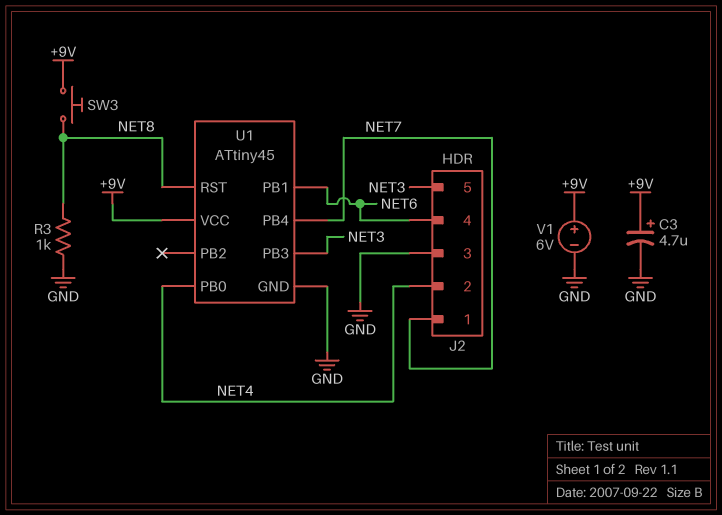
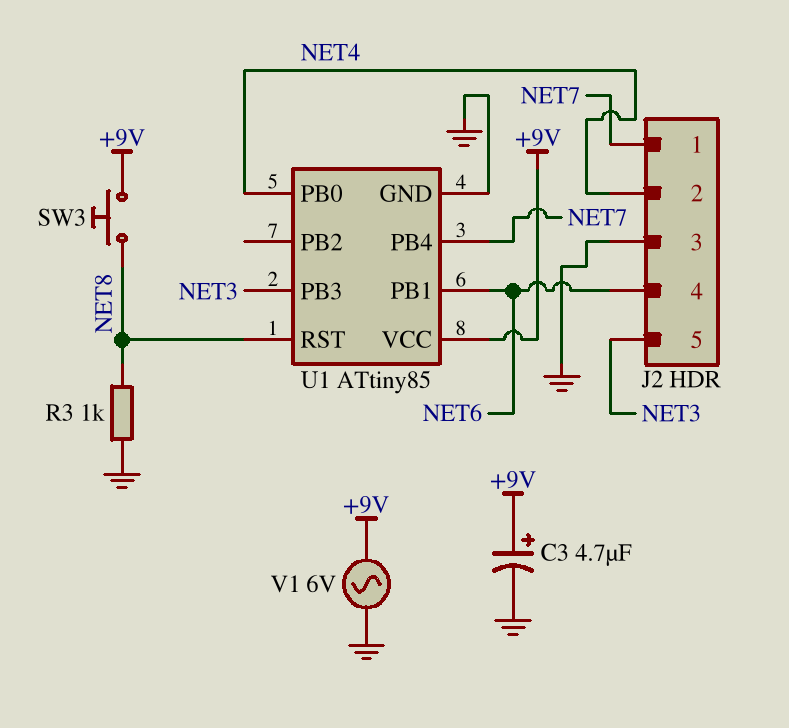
U1: ATtiny45 -> ATtiny85
V1: 6V (plus +9V, minus GND) -> AC 6V (+9V, GND)

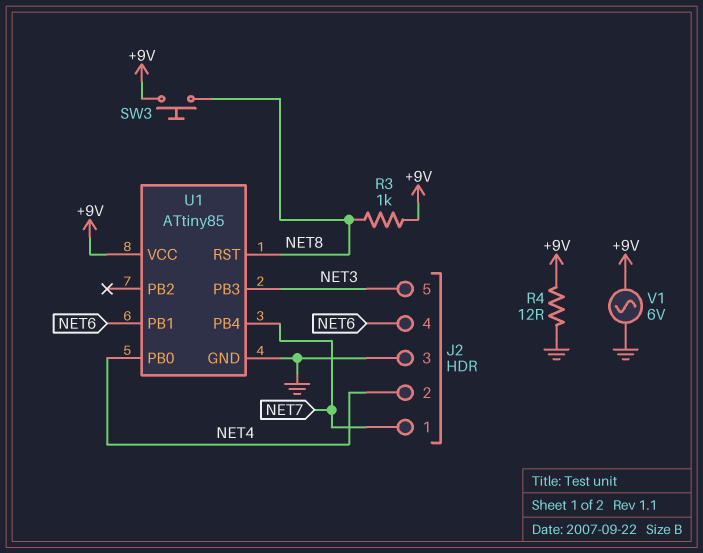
C3: 4.7uF (plus +9V, minus GND) -> none
R3: 1k (GND, NET8) -> 1k (+9V, NET8)
R4: none -> 12 (+9V, GND)

